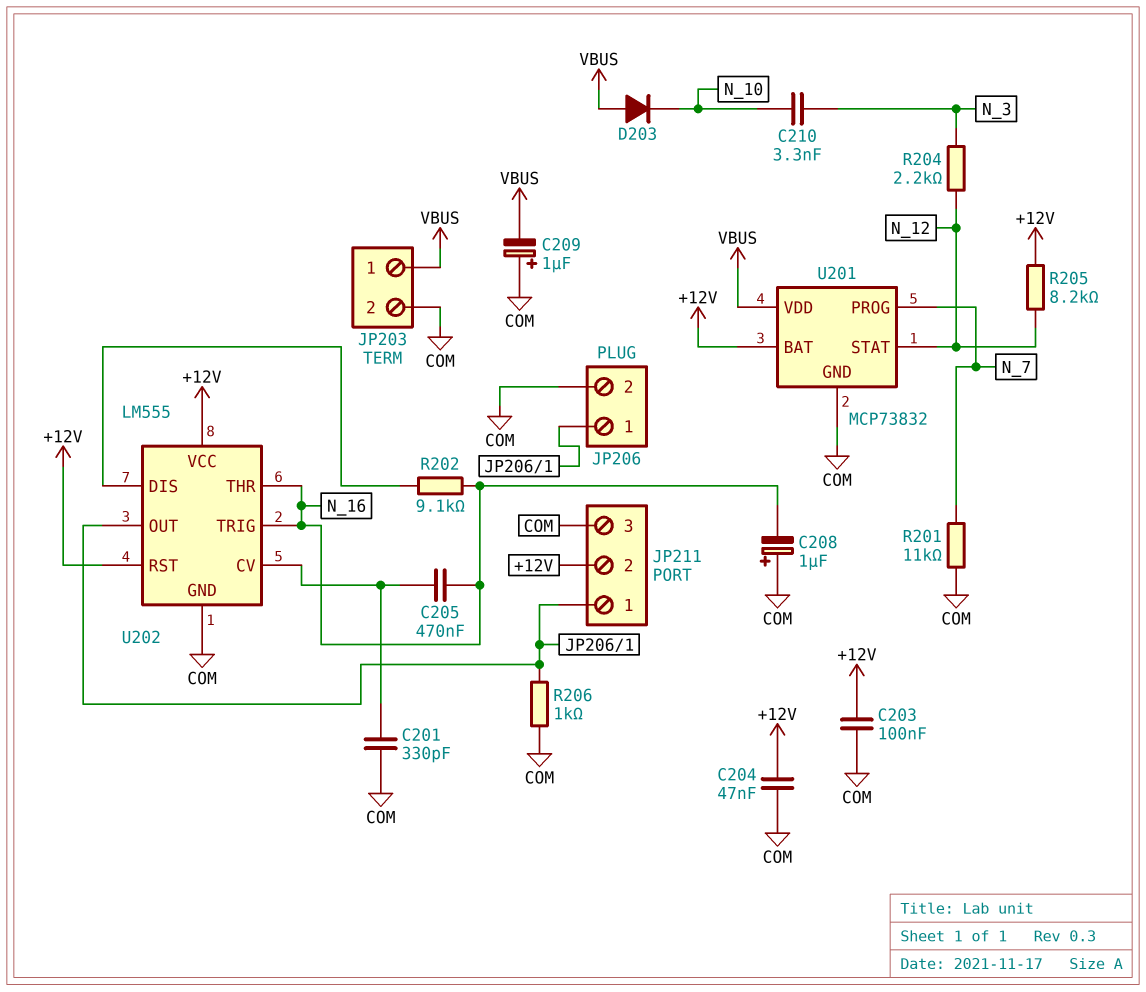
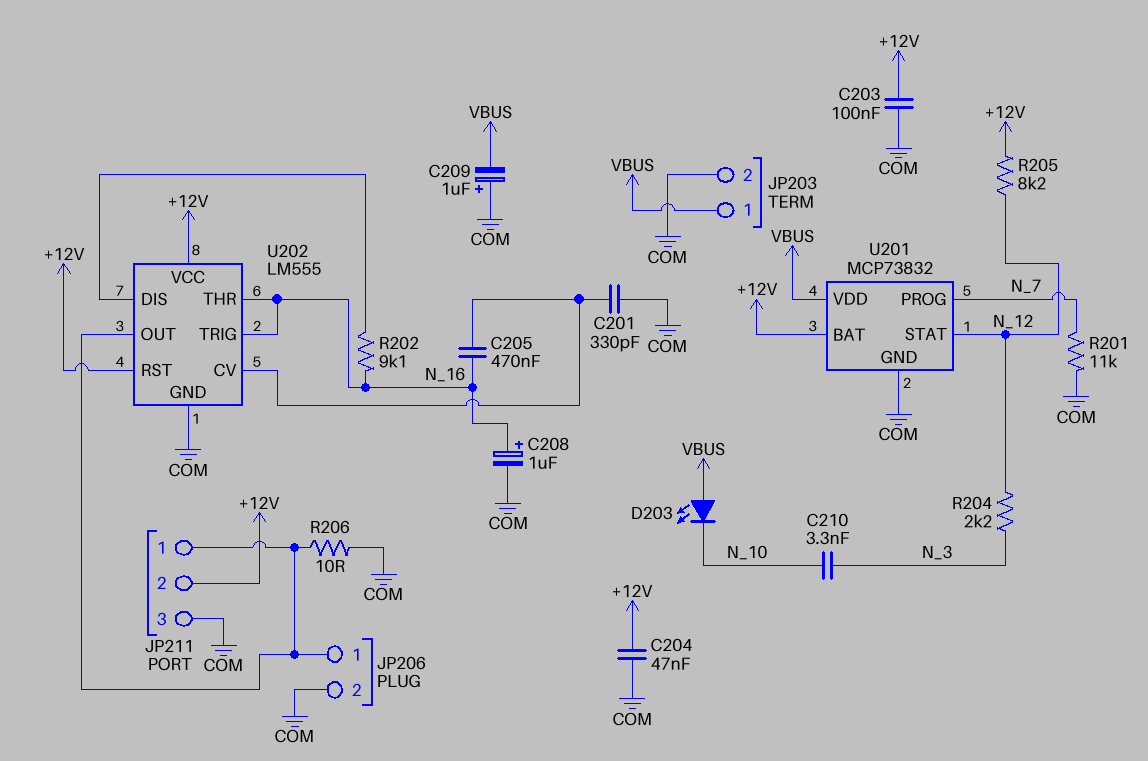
C208: 1uF (plus COM, minus N_16) -> 1uF (plus N_16, minus COM)
D203: diode (A VBUS, K N_10) -> LED (A VBUS, K N_10)
R206: 1k (COM, JP206/1) -> 10 (COM, JP206/1)

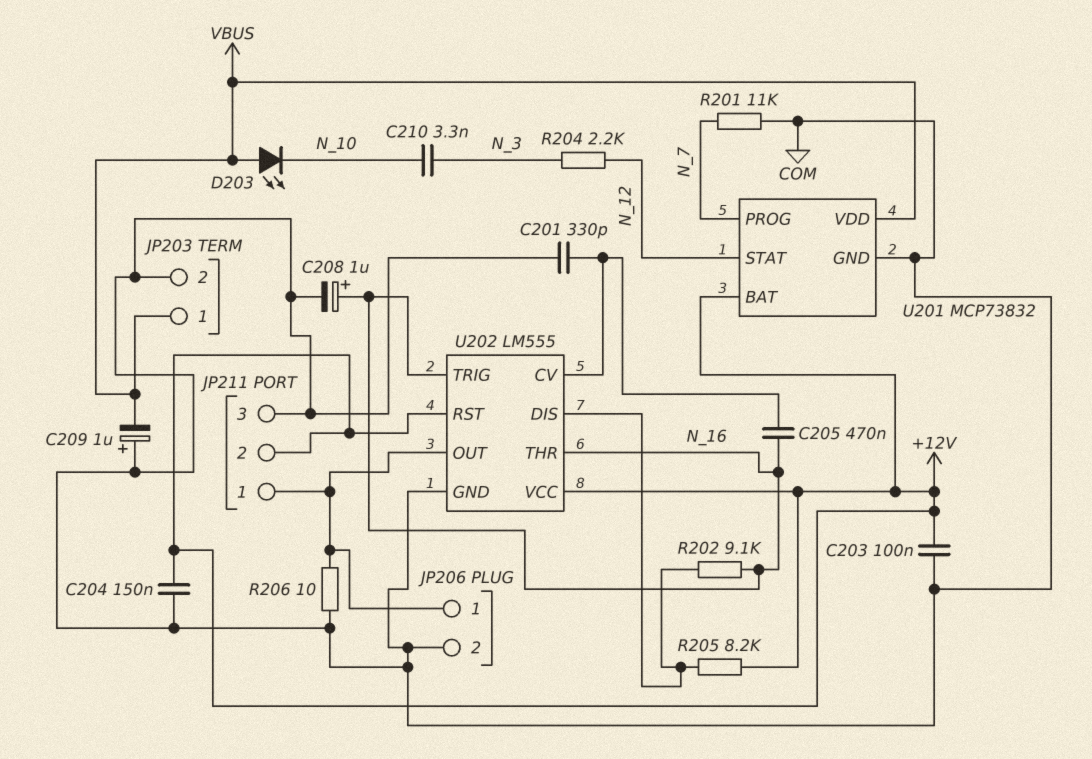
C204: 47nF (+12V, COM) -> 150nF (+12V, COM)
R205: 8.2k (+12V, N_12) -> 8.2k (+12V, U202/DIS)

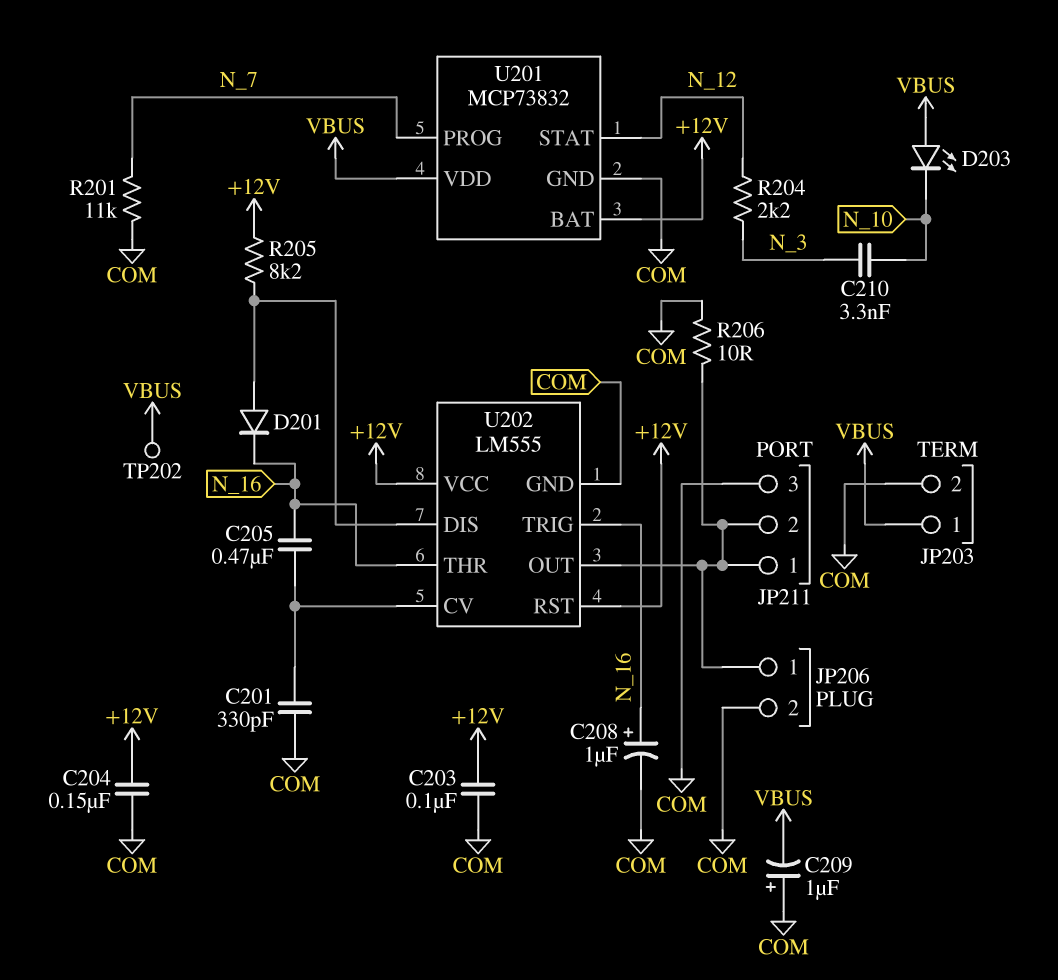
D201: none -> diode (A U202/DIS, K N_16)
JP211 pin 2: +12V -> JP206/1
R202: 9.1k (N_16, U202/DIS) -> none
TP202: none -> test point (VBUS)

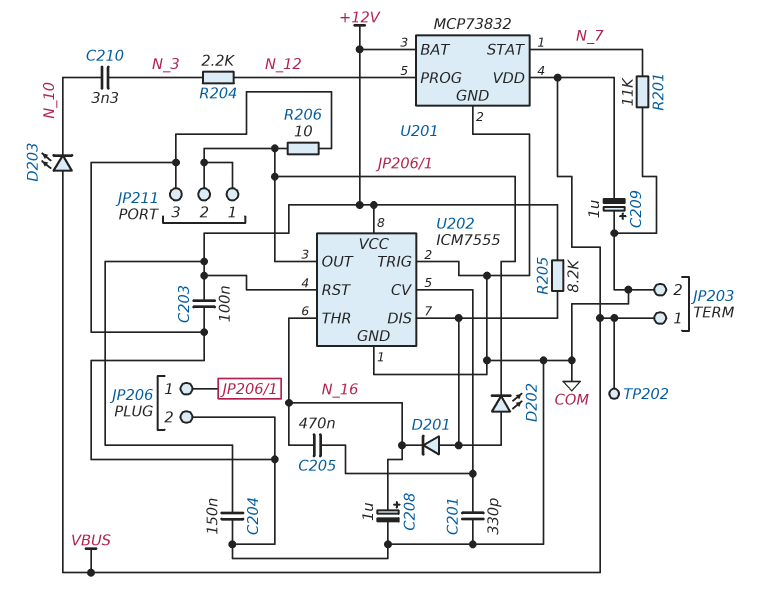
D202: none -> LED (A U202/DIS, K JP206/1)
U201 pin PROG: N_7 -> N_12
U201 pin STAT: N_12 -> N_7
U202: LM555 -> ICM7555
U202 pin TRIG: N_16 -> COM

